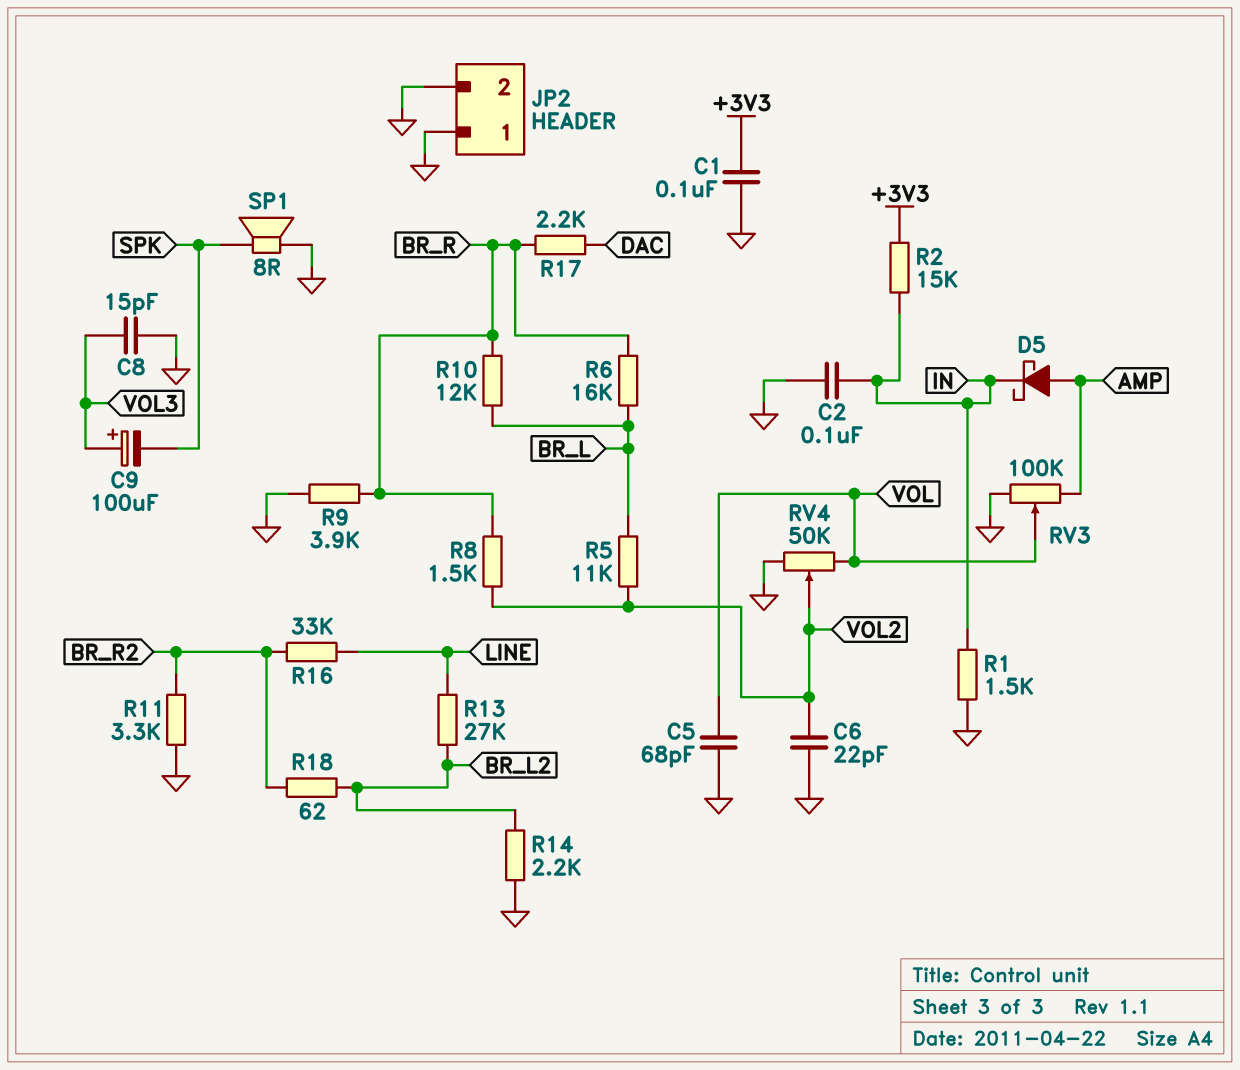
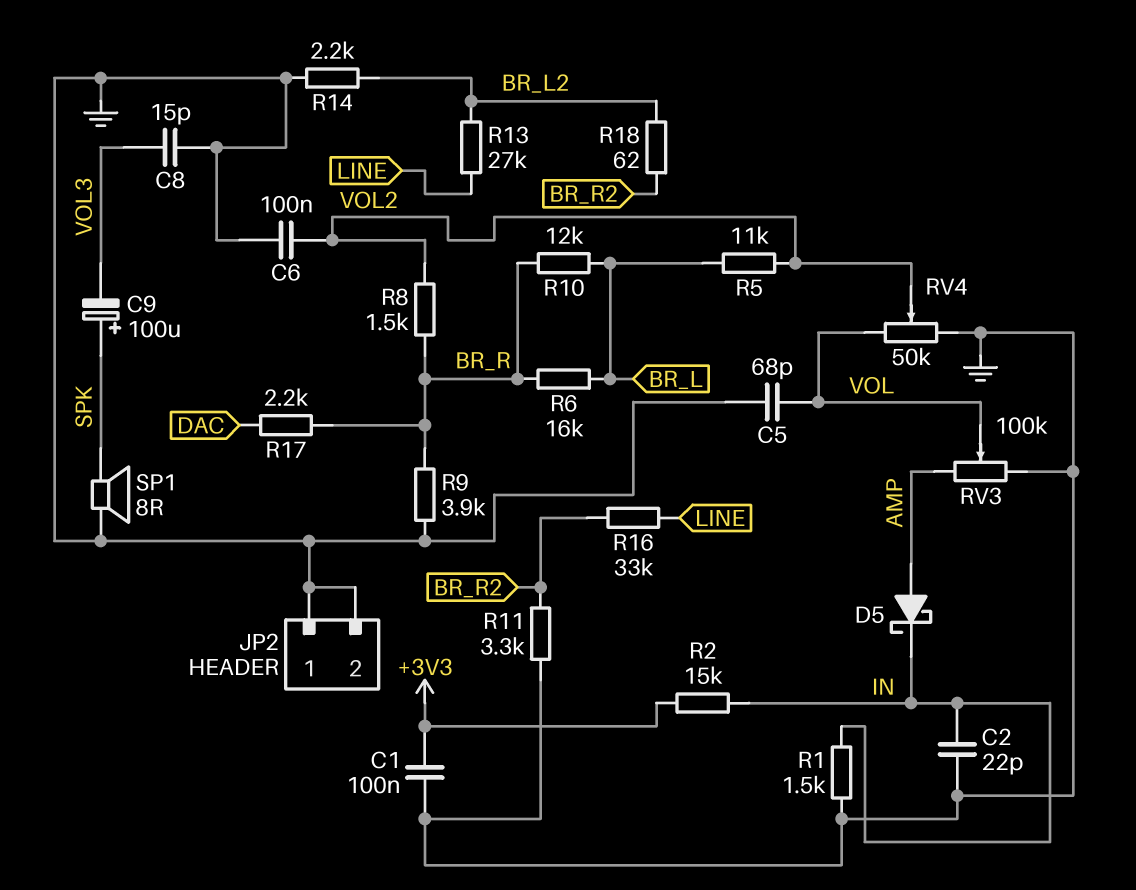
C2: 100nF (GND, IN) -> 22pF (GND, IN)
C6: 22pF (GND, VOL2) -> 100nF (GND, VOL2)
C9: 100uF (plus VOL3, minus SPK) -> 100uF (plus SPK, minus VOL3)

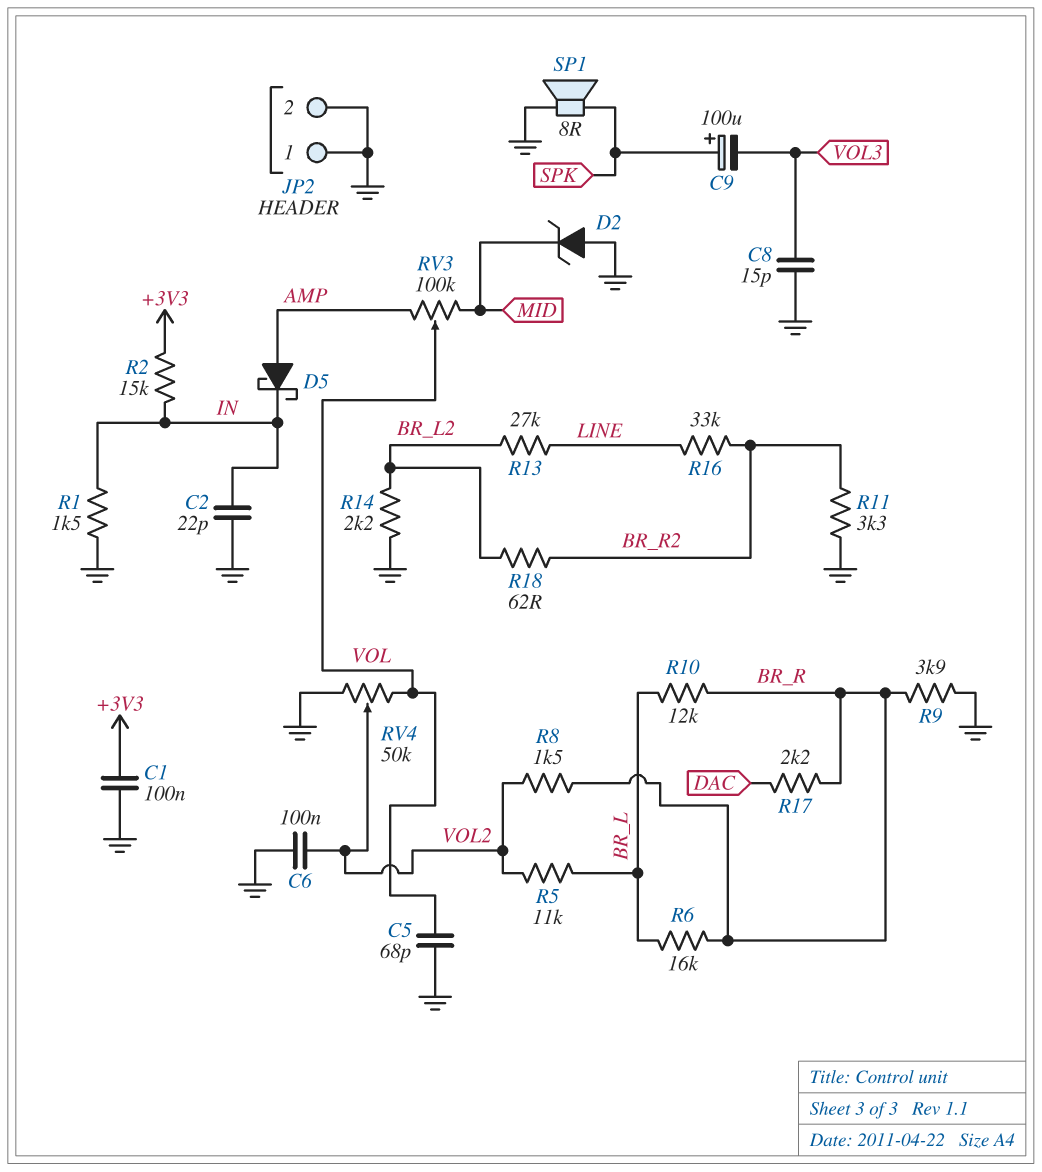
D2: none -> zener (A GND, K MID)
RV3: 100k (AMP, GND, wiper VOL) -> 100k (AMP, MID, wiper VOL)

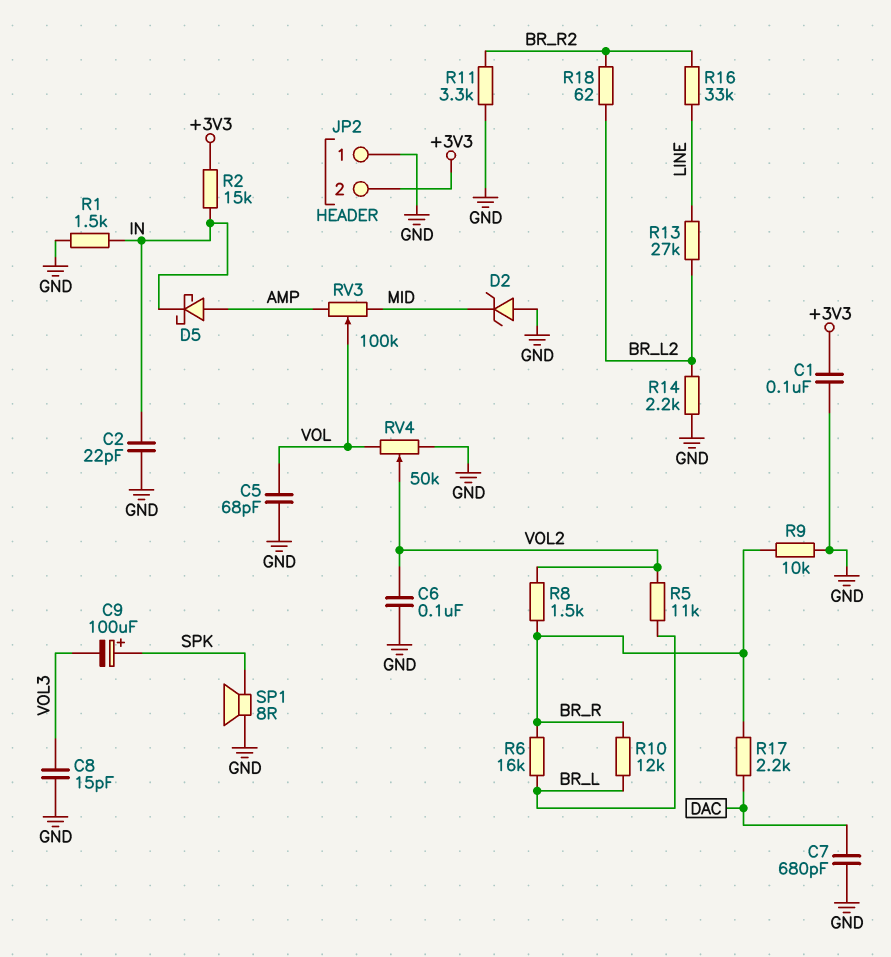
C7: none -> 680pF (DAC, GND)
JP2 pin 2: GND -> +3V3
R9: 3.9k (BR_R, GND) -> 10k (BR_R, GND)

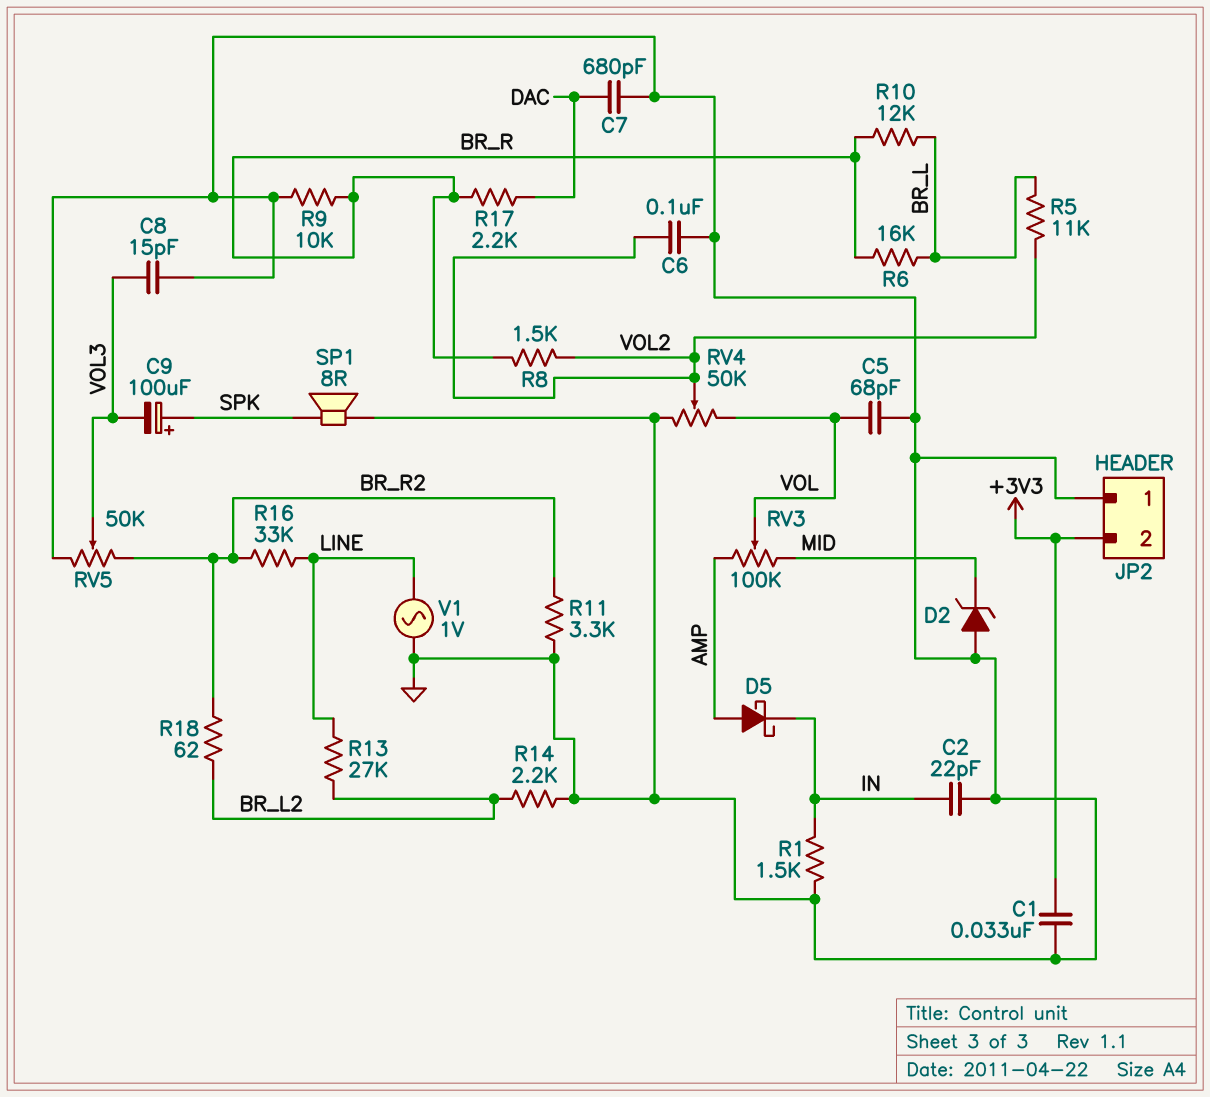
C1: 100nF (+3V3, GND) -> 33nF (+3V3, GND)
R2: 15k (+3V3, IN) -> none
RV5: none -> 50k (BR_R2, GND, wiper VOL3)
V1: none -> AC 1V (GND, LINE)

